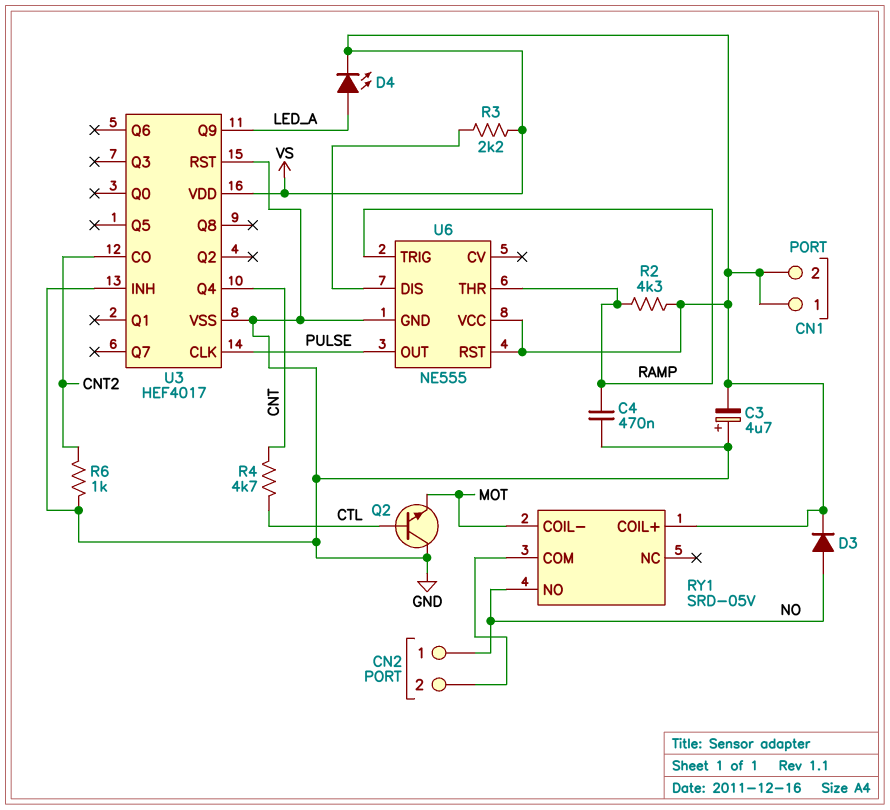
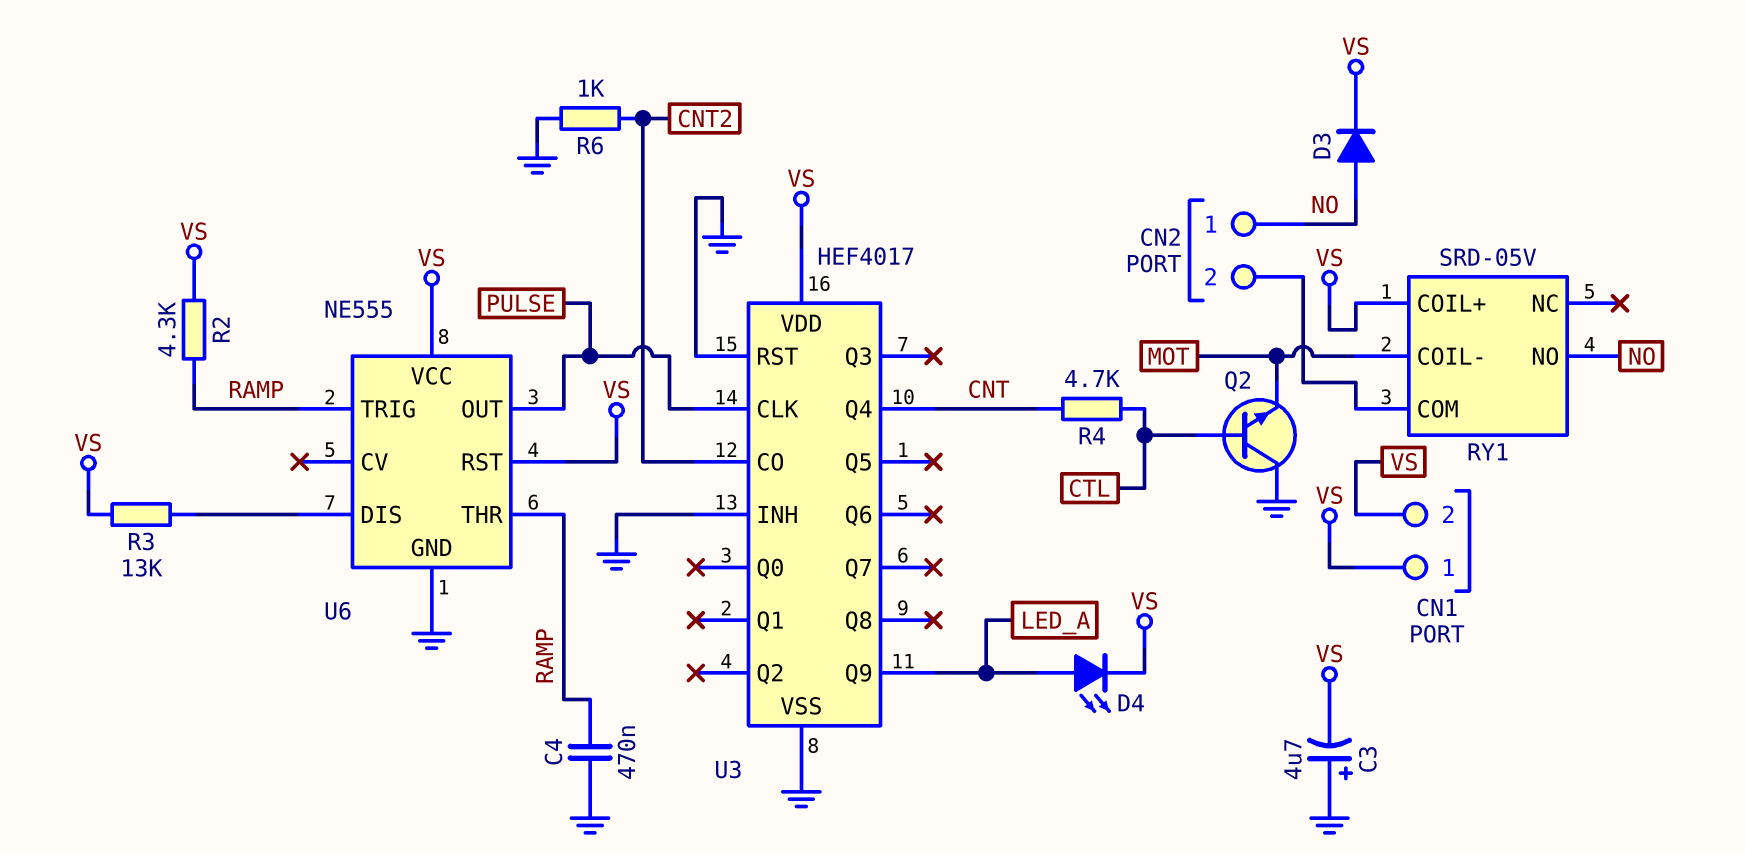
R3: 2.2k (U6/DIS, VS) -> 13k (U6/DIS, VS)

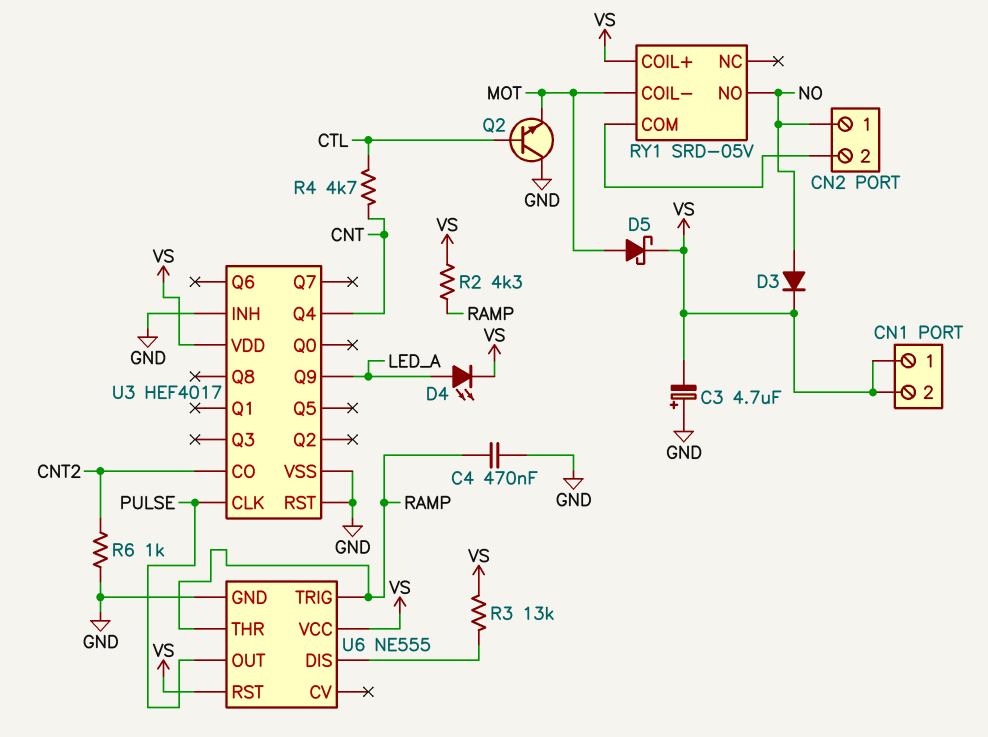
D5: none -> schottky (A MOT, K VS)

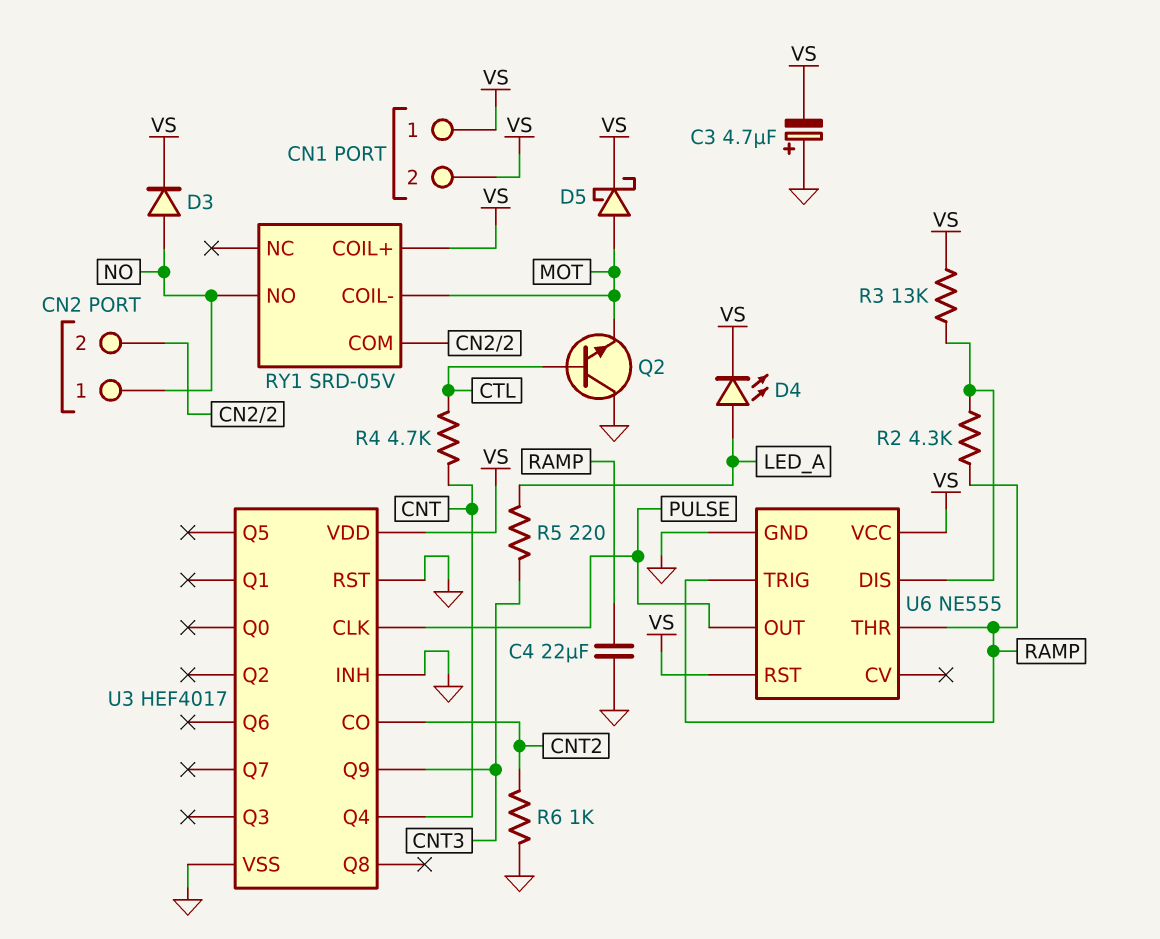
C4: 470nF (GND, RAMP) -> 22uF (GND, RAMP)
R2: 4.3k (RAMP, VS) -> 4.3k (RAMP, U6/DIS)
R5: none -> 220 (CNT3, LED_A)
U3 pin Q9: LED_A -> CNT3

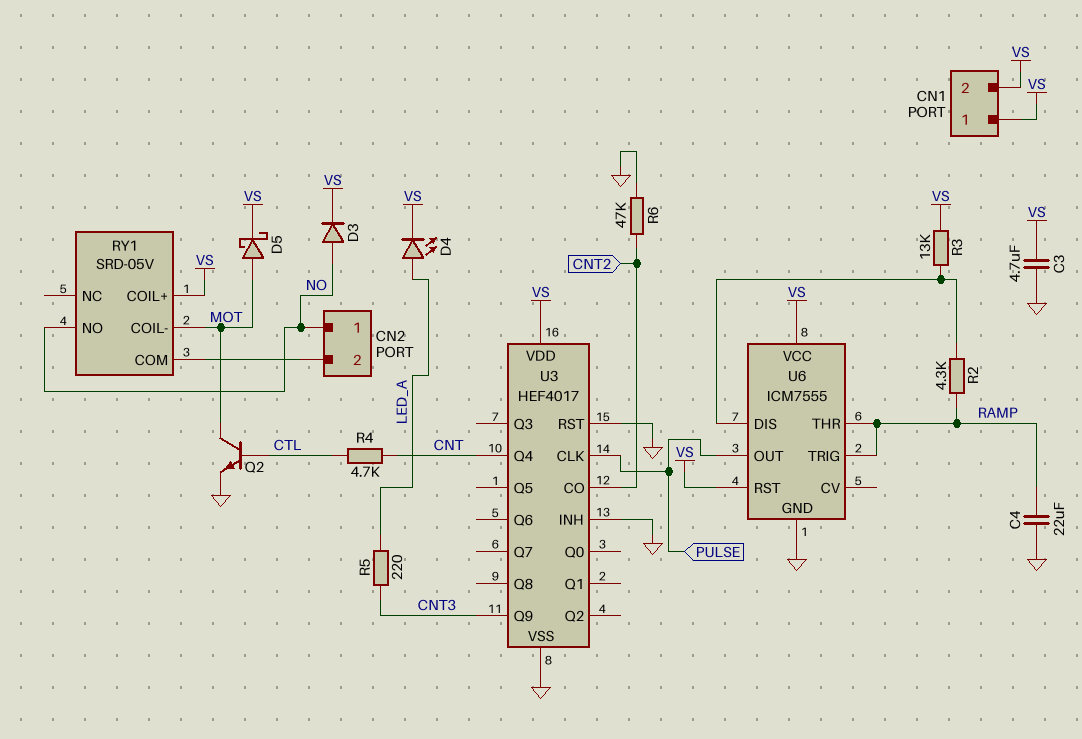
C3: 4.7uF (plus GND, minus VS) -> 4.7uF (GND, VS)
Q2: NPN (B CTL, C GND, E MOT) -> NPN (B CTL, C MOT, E GND)
R6: 1k (CNT2, GND) -> 47k (CNT2, GND)
U6: NE555 -> ICM7555

